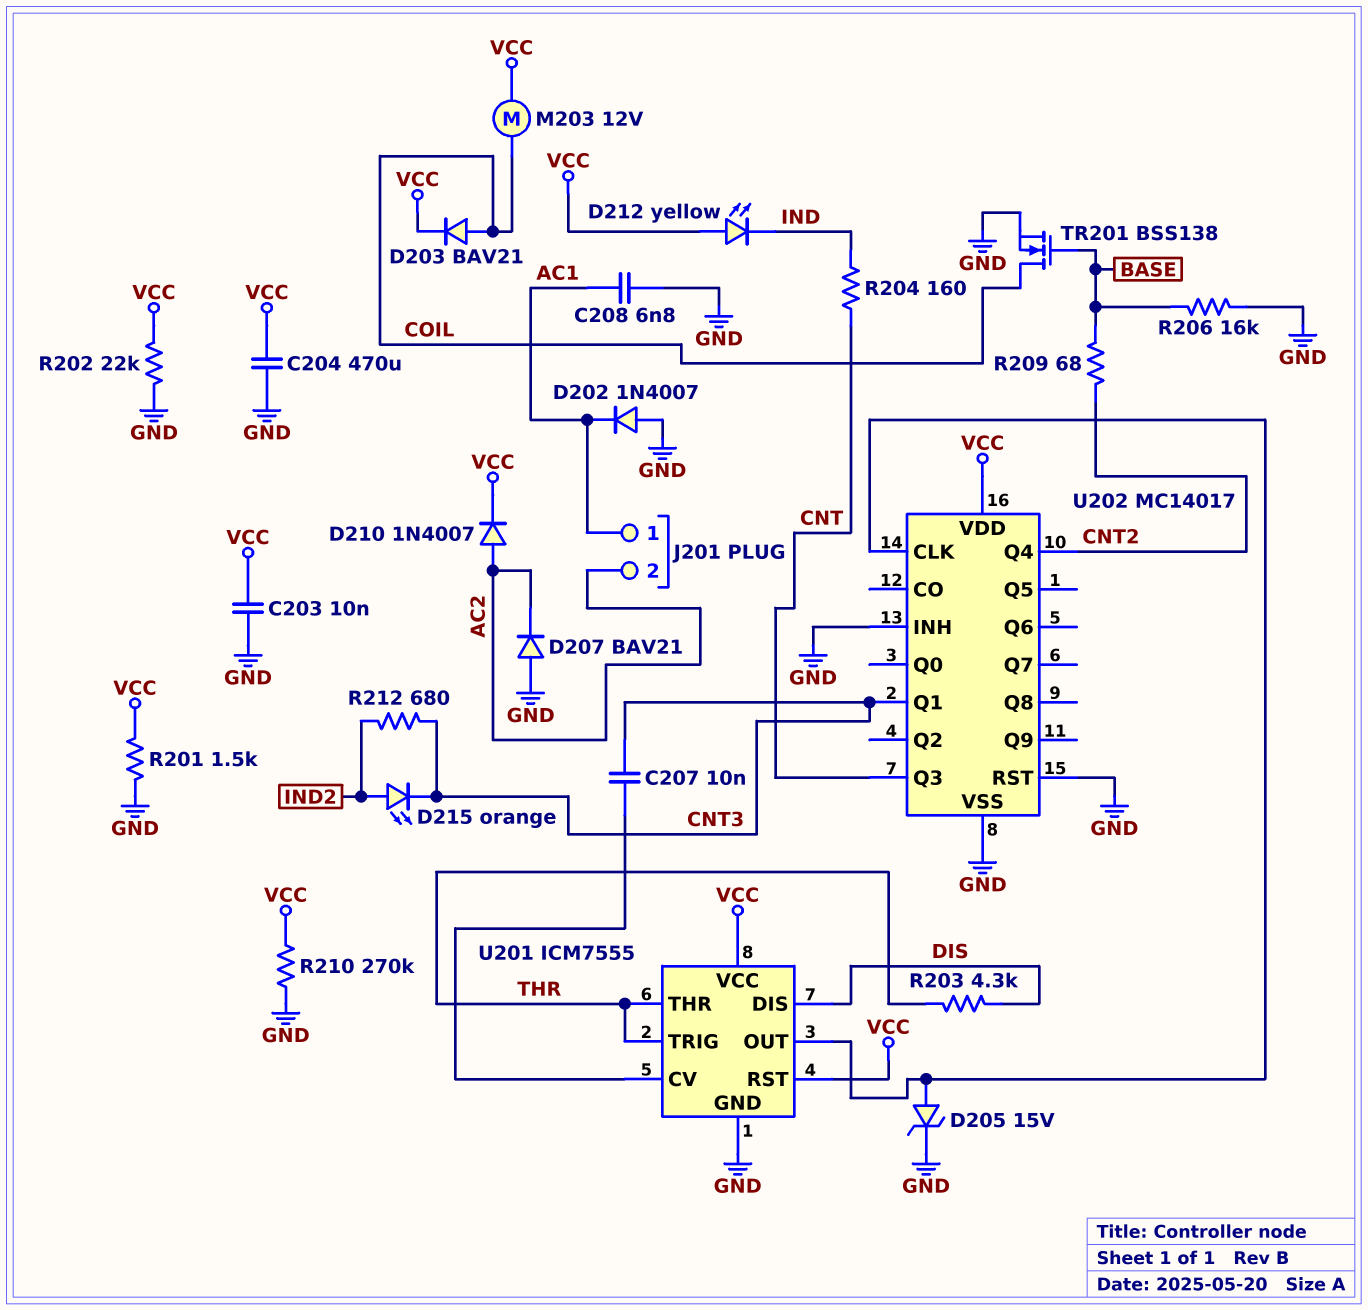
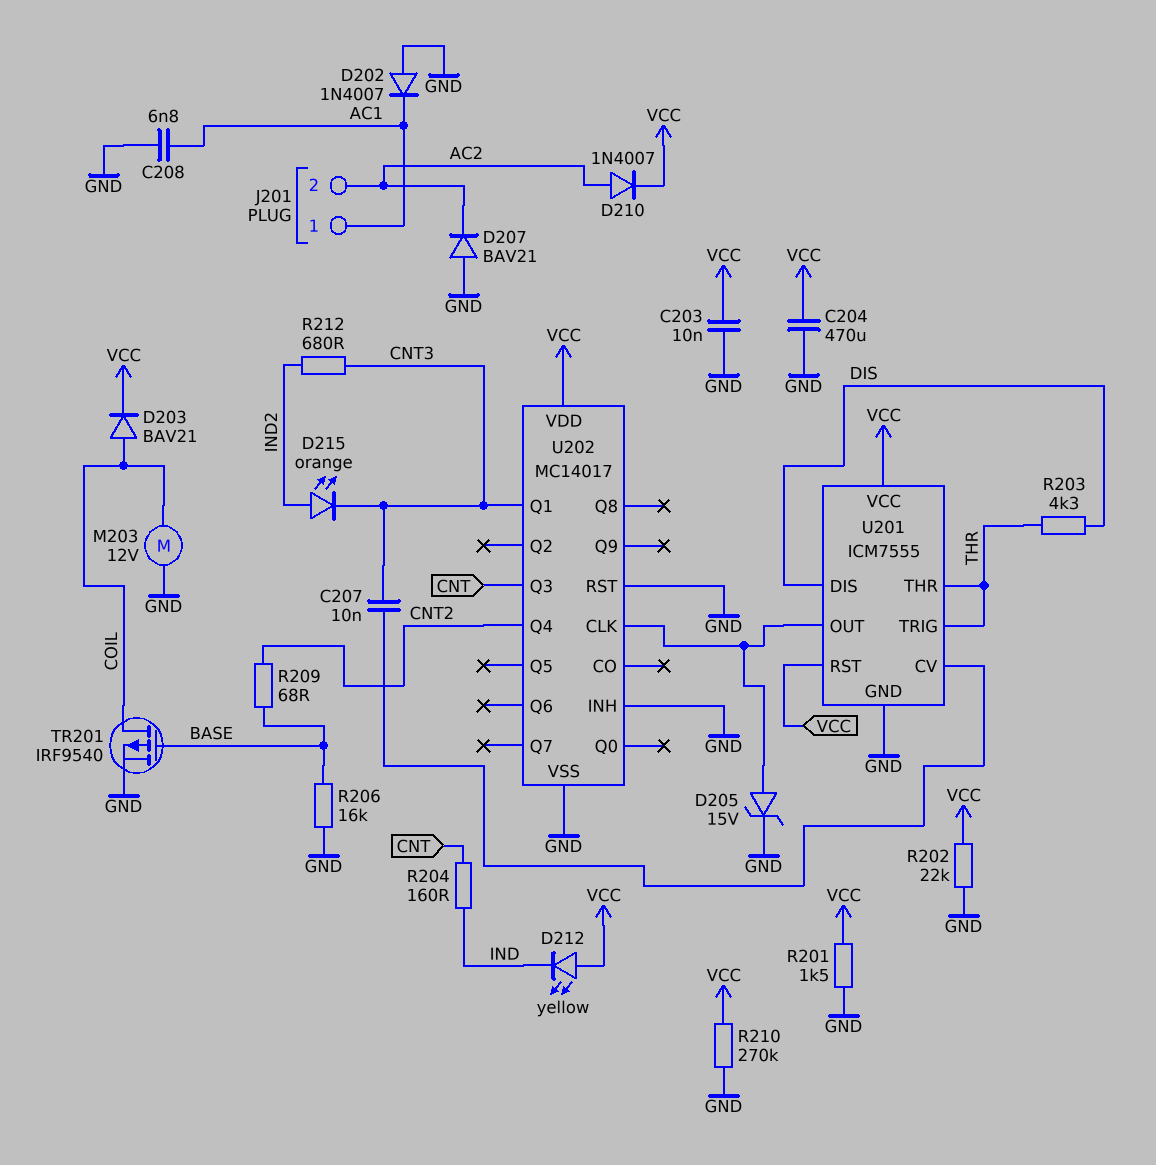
M203: motor 12V (COIL, VCC) -> motor 12V (COIL, GND)
TR201: NMOS BSS138 (G BASE, D COIL, S GND) -> PMOS IRF9540 (G BASE, D COIL, S GND)

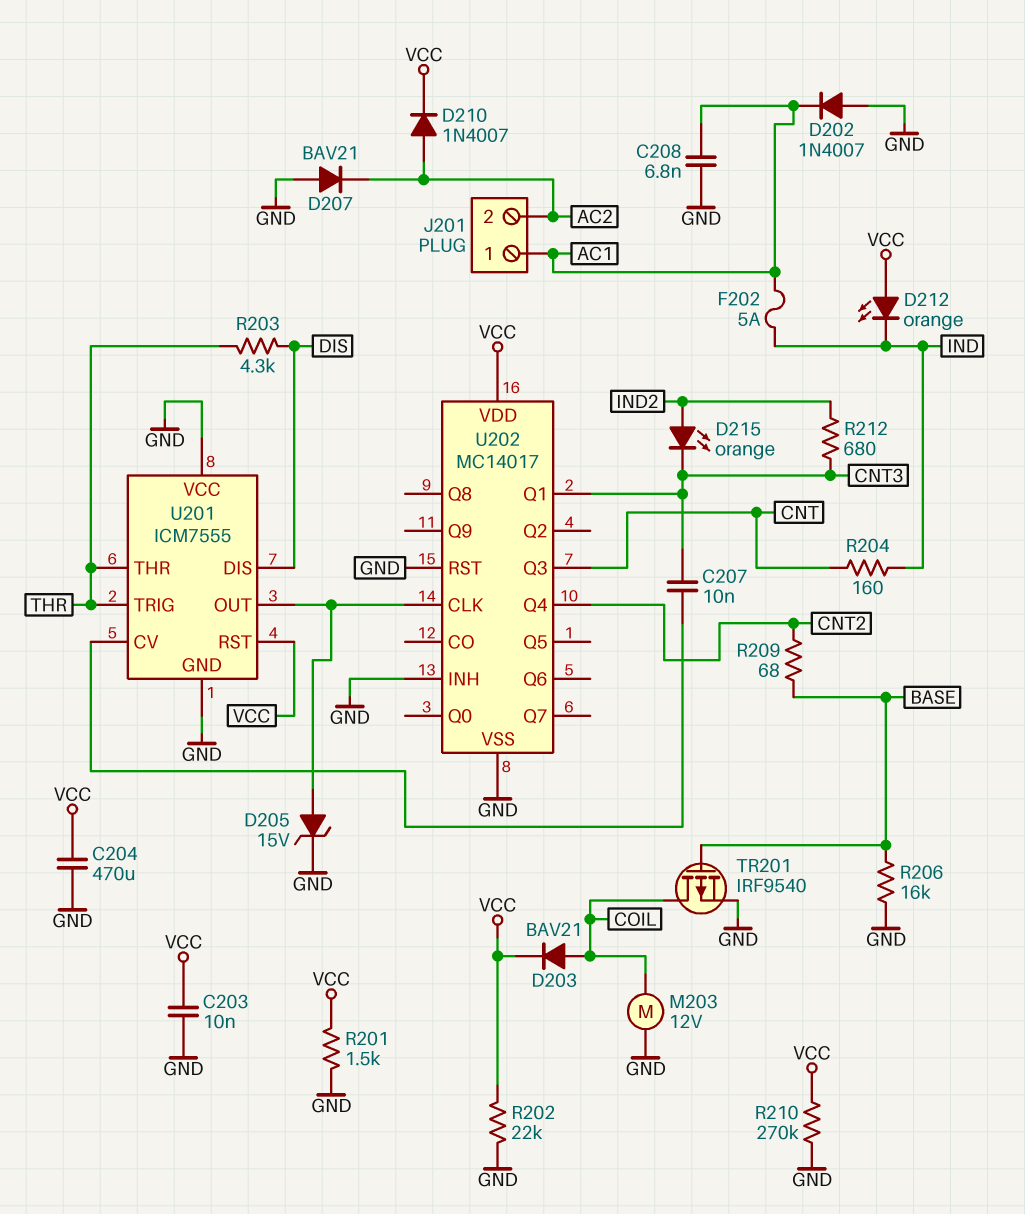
D212: LED yellow (A VCC, K IND) -> LED orange (A VCC, K IND)
F202: none -> 5A (AC1, IND)
U201 pin VCC: VCC -> GND

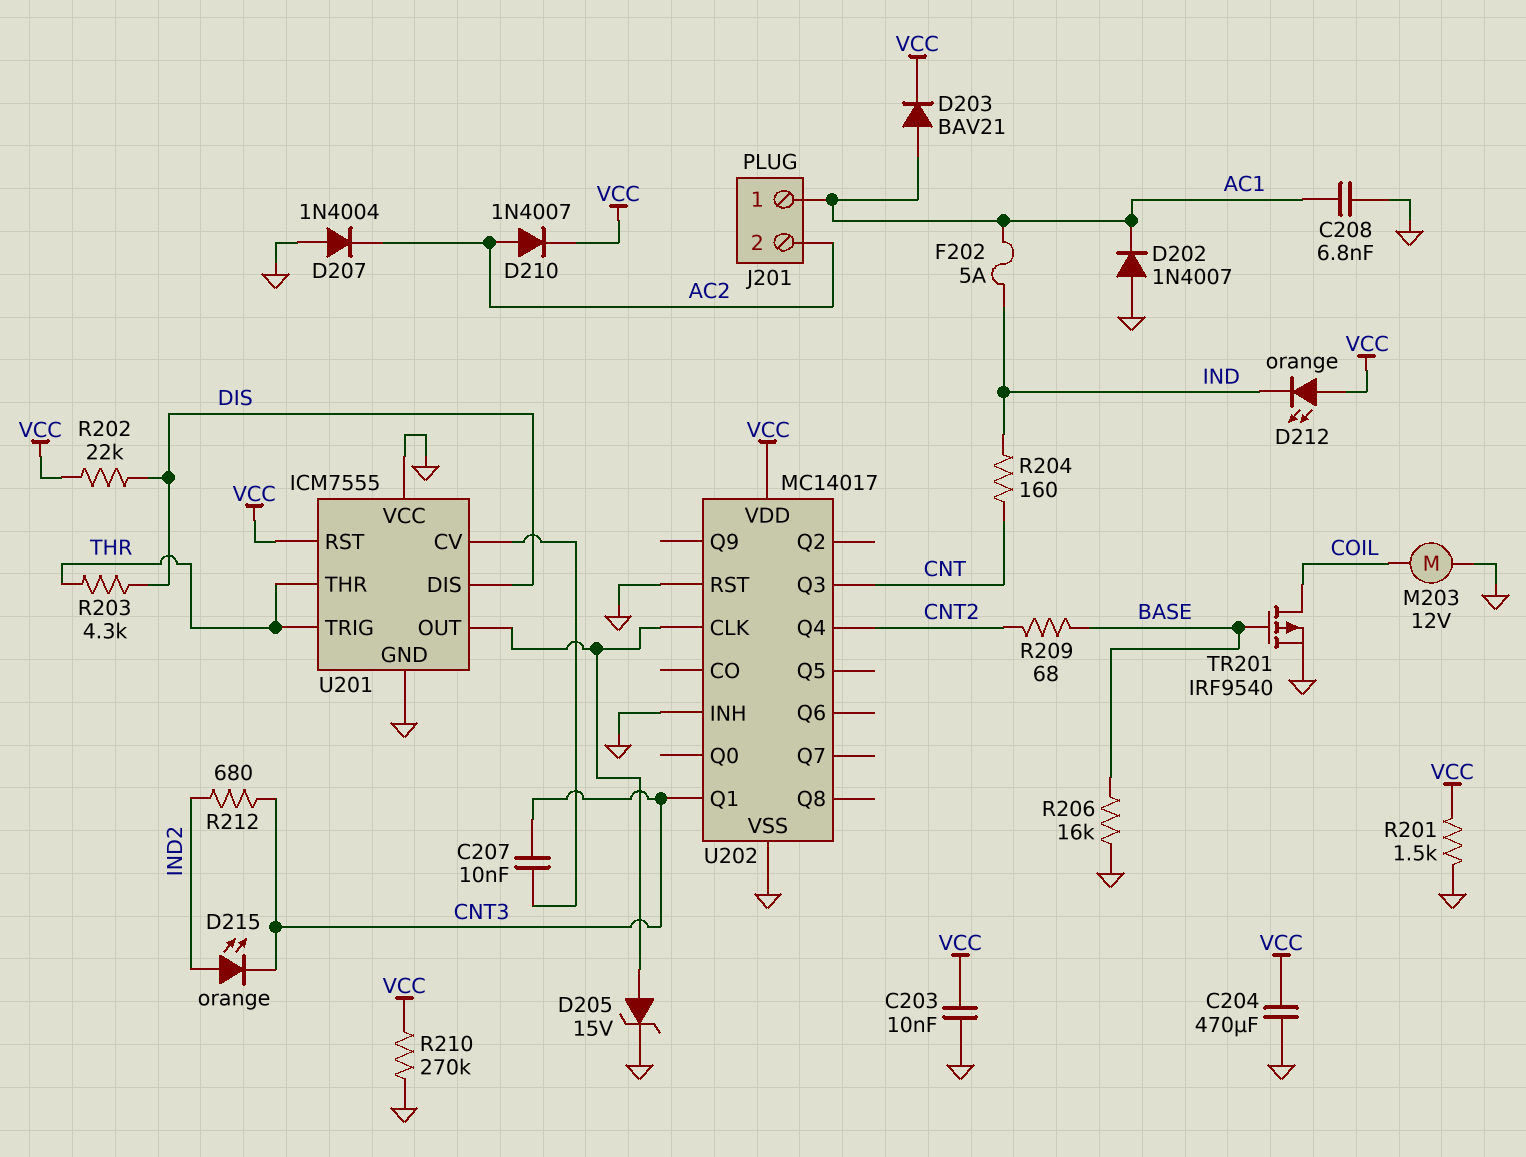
D203: diode BAV21 (A COIL, K VCC) -> diode BAV21 (A AC1, K VCC)
D207: diode BAV21 (A GND, K AC2) -> diode 1N4004 (A GND, K AC2)
R202: 22k (GND, VCC) -> 22k (DIS, VCC)

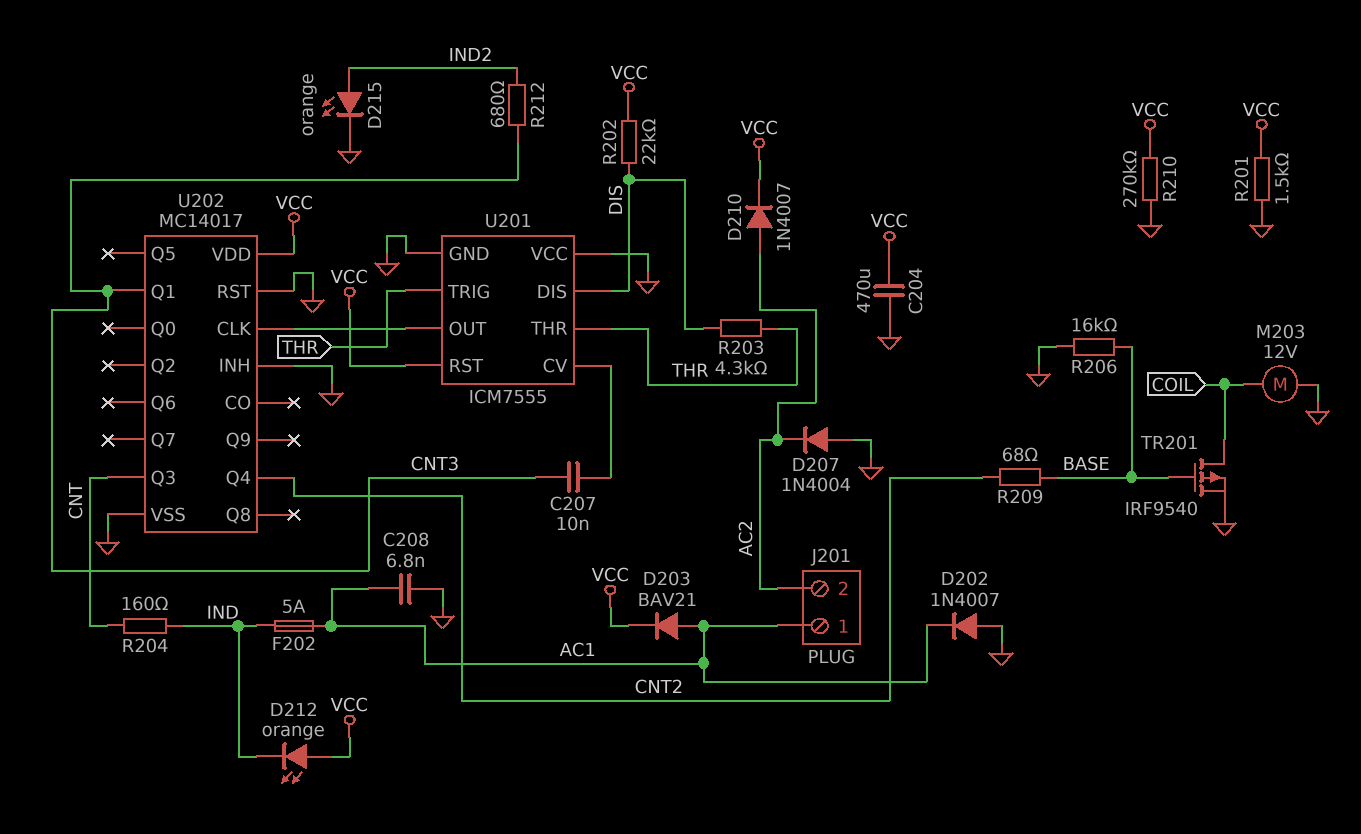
C203: 10nF (GND, VCC) -> none
D205: zener 15V (A U201/OUT, K GND) -> none
D215: LED orange (A IND2, K CNT3) -> LED orange (A IND2, K GND)

